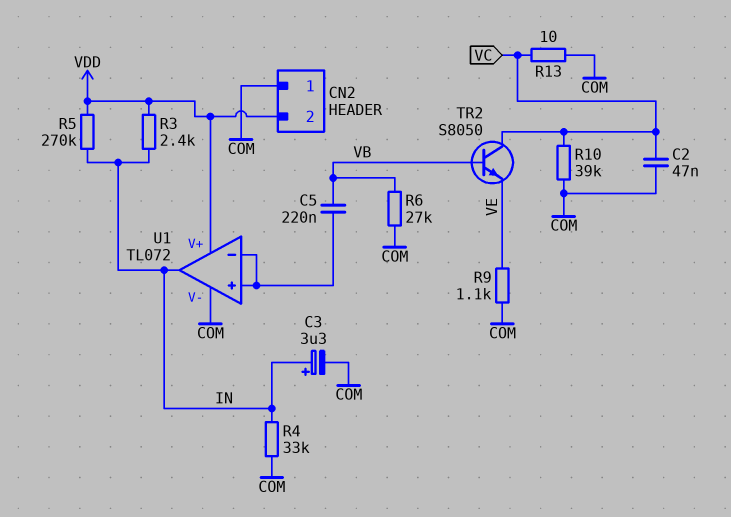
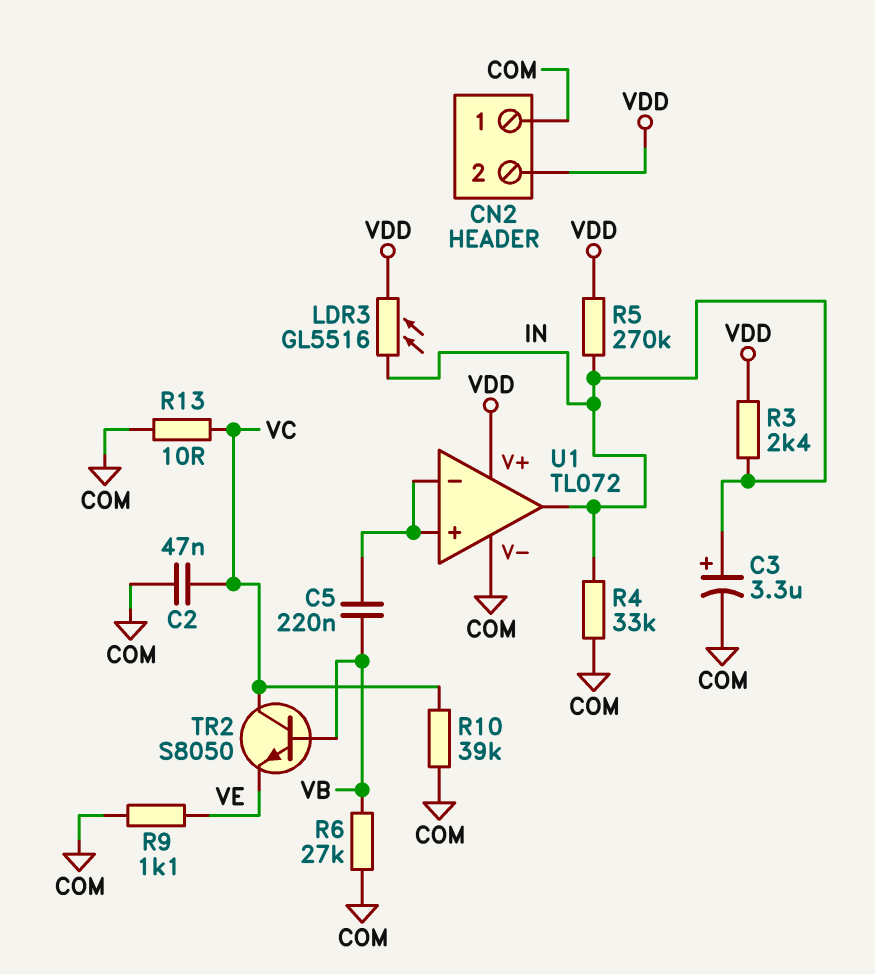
LDR3: none -> GL5516 (IN, VDD)

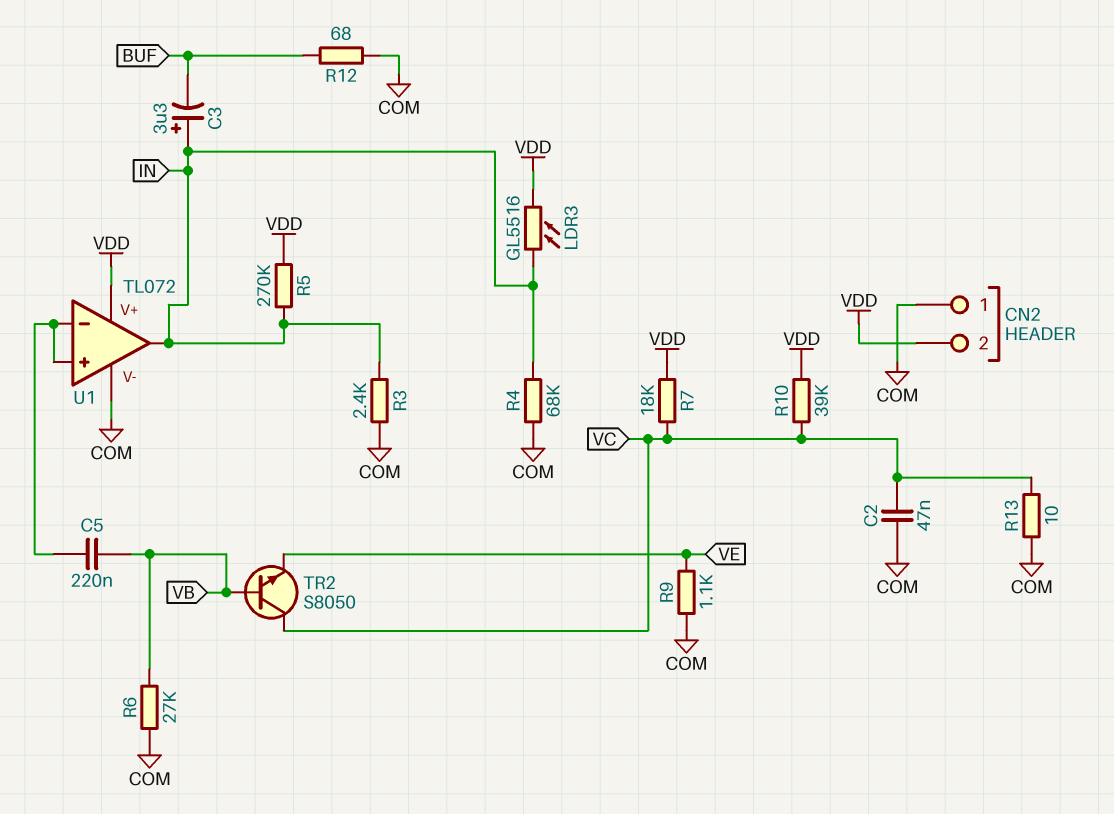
C3: 3.3uF (plus IN, minus COM) -> 3.3uF (plus IN, minus BUF)
R3: 2.4k (IN, VDD) -> 2.4k (COM, IN)
R4: 33k (COM, IN) -> 68k (COM, IN)
R7: none -> 18k (VC, VDD)
R10: 39k (COM, VC) -> 39k (VC, VDD)
R12: none -> 68 (BUF, COM)

